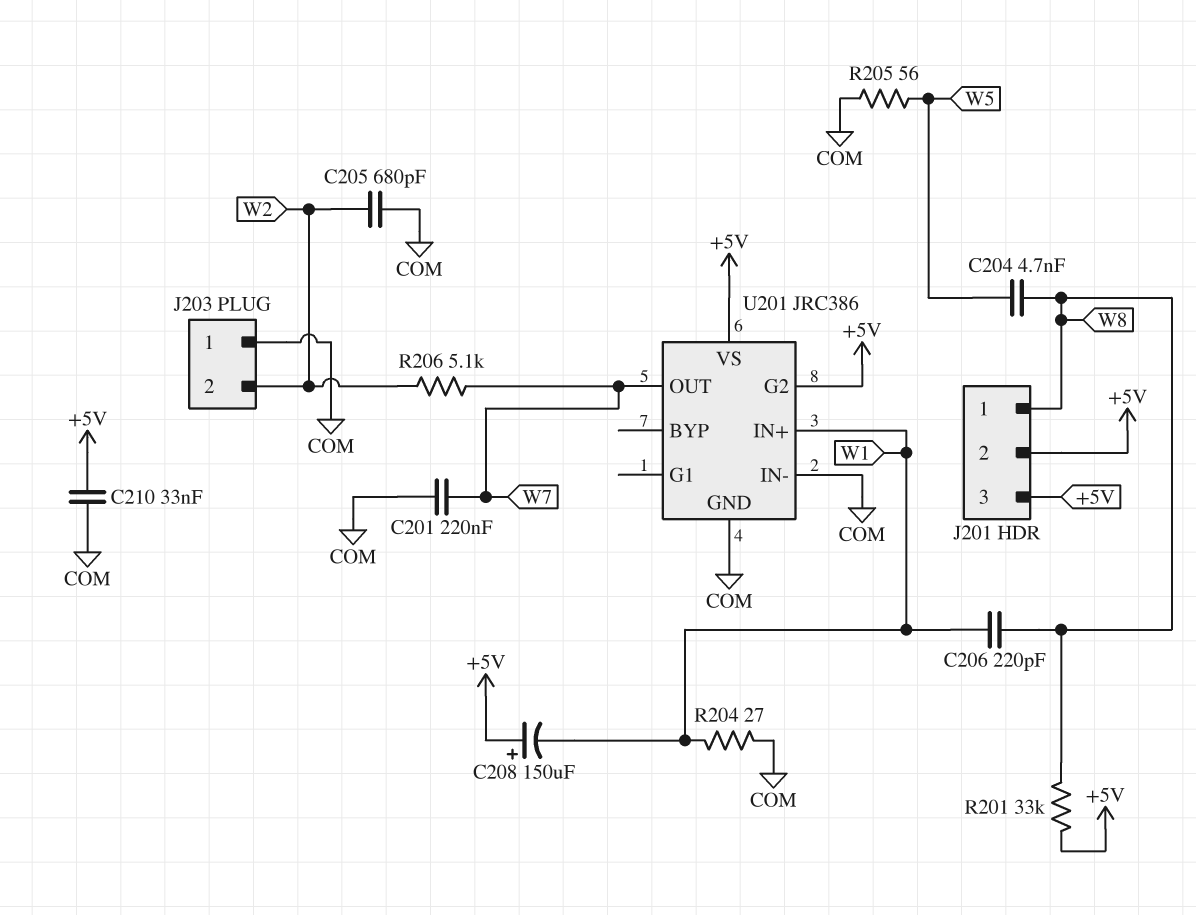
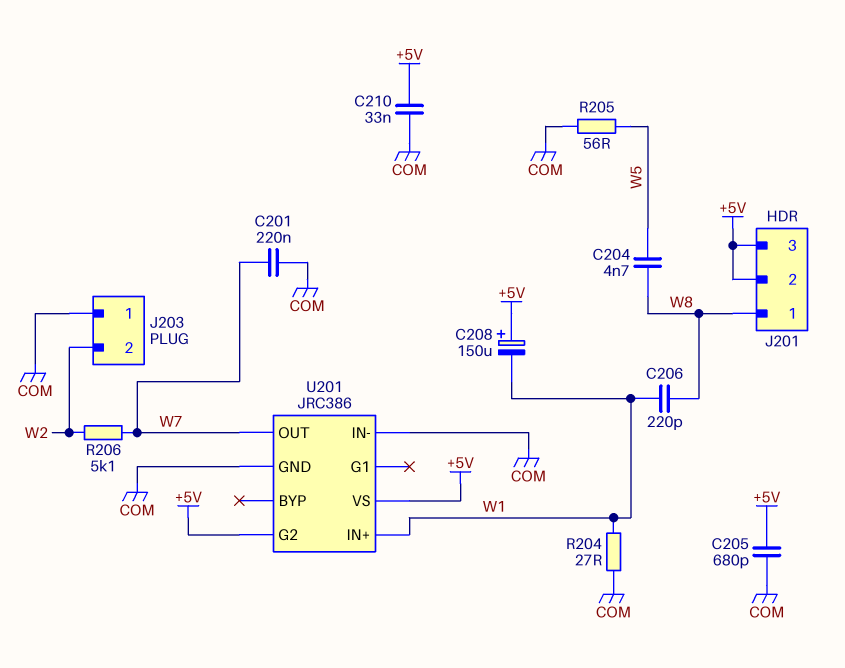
C205: 680pF (COM, W2) -> 680pF (+5V, COM)
R201: 33k (+5V, W8) -> none

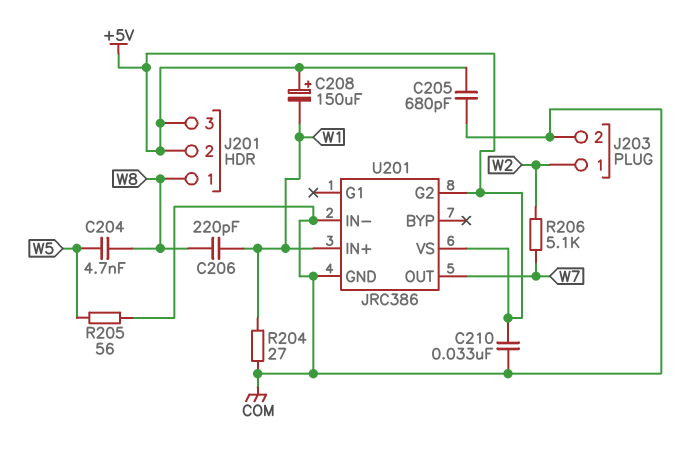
C201: 220nF (COM, W7) -> none
J203 pin 1: COM -> W2
J203 pin 2: W2 -> COM

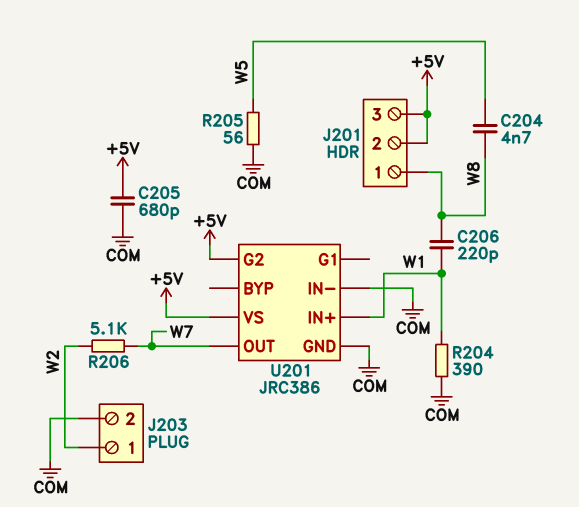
C208: 150uF (plus +5V, minus W1) -> none
C210: 33nF (+5V, COM) -> none
R204: 27 (COM, W1) -> 390 (COM, W1)

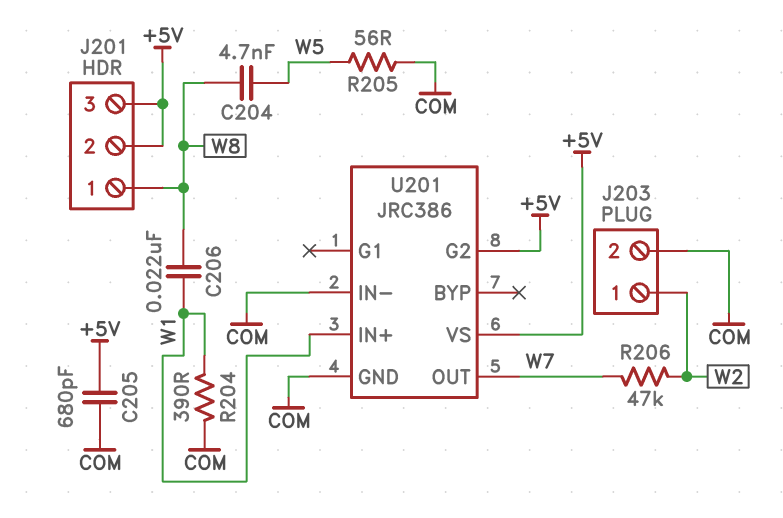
C206: 220pF (W1, W8) -> 22nF (W1, W8)
R206: 5.1k (W2, W7) -> 47k (W2, W7)

